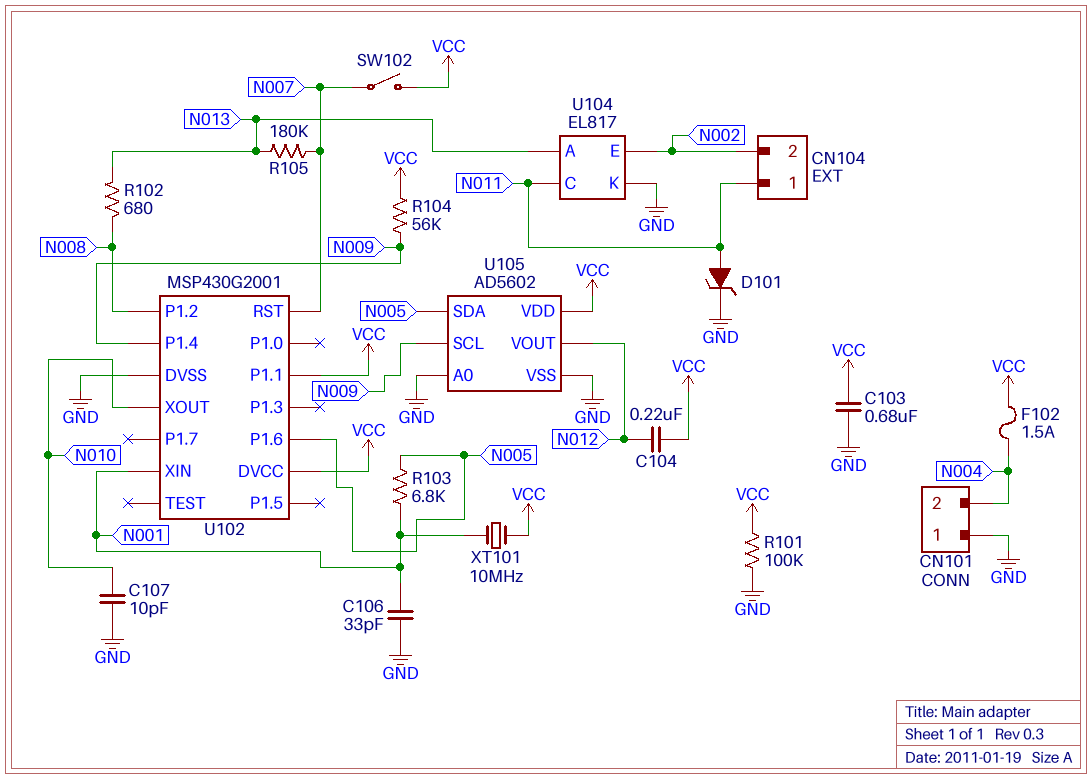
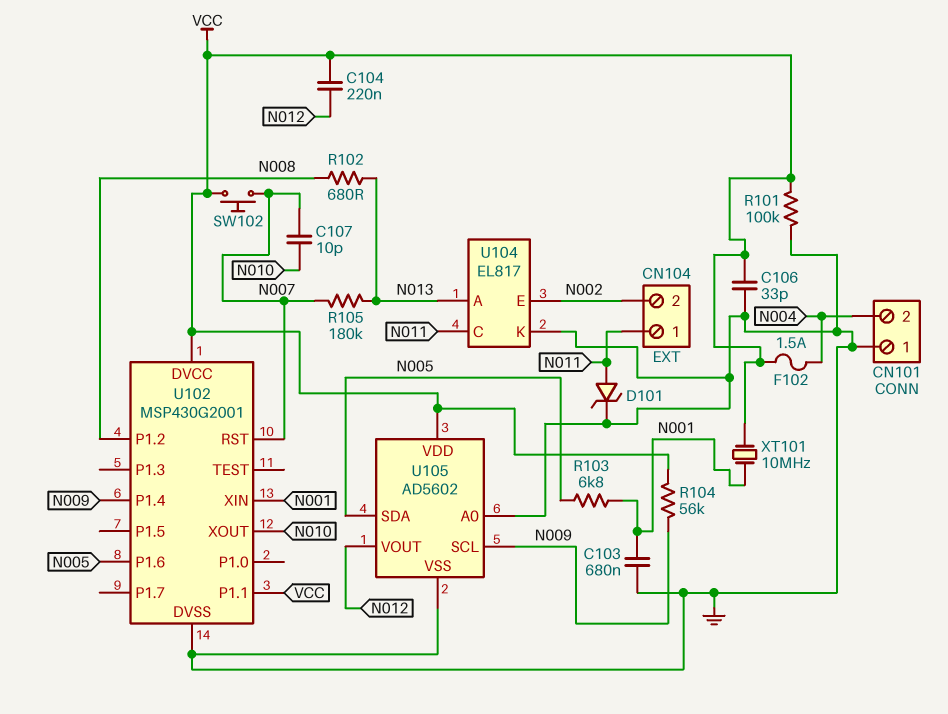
C103: 680nF (GND, VCC) -> 680nF (GND, N001)
C106: 33pF (GND, N001) -> 33pF (GND, VCC)
C107: 10pF (GND, N010) -> 10pF (N007, N010)
SW102: switch (N007, VCC) -> button (N007, VCC)

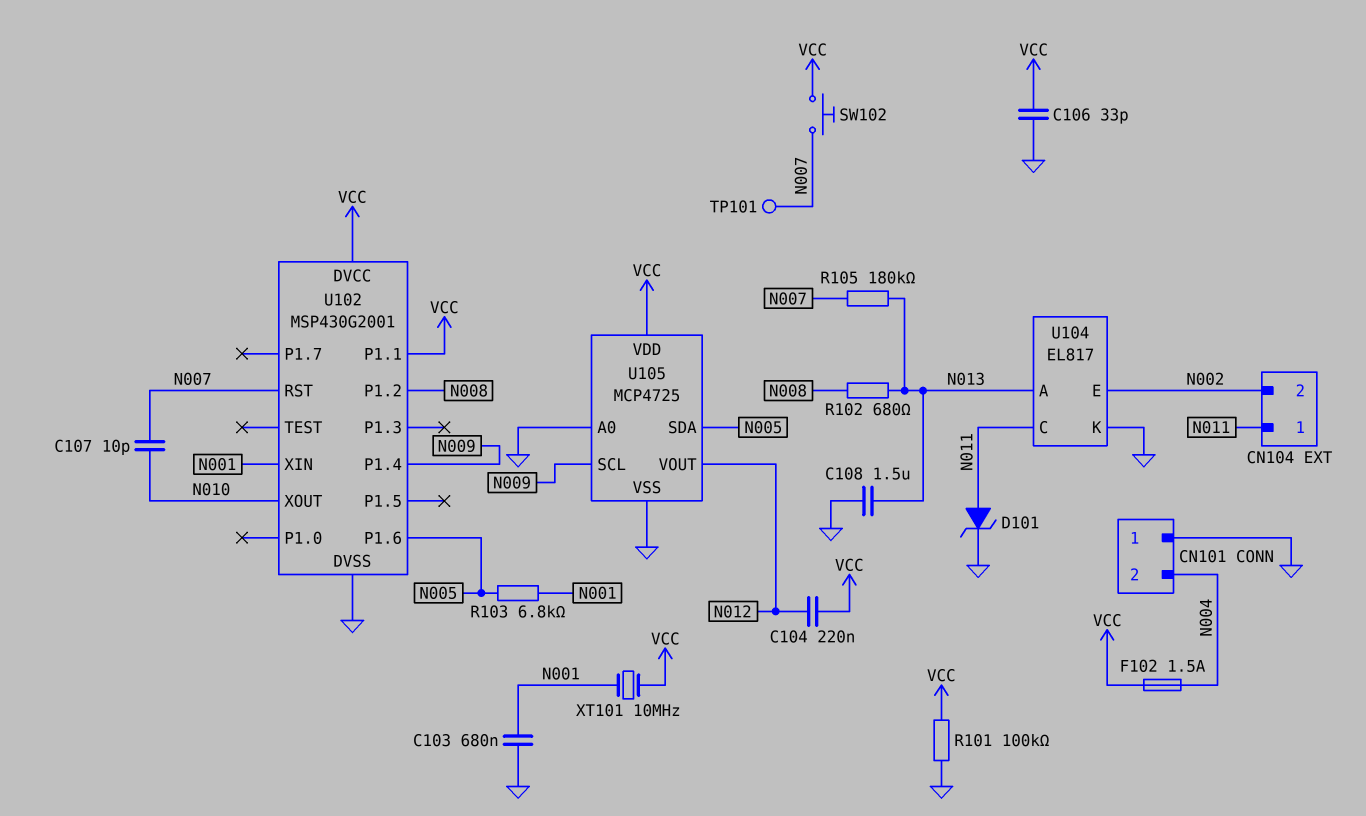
C108: none -> 1.5uF (GND, N013)
R104: 56k (N009, VCC) -> none
TP101: none -> test point (N007)
U105: AD5602 -> MCP4725

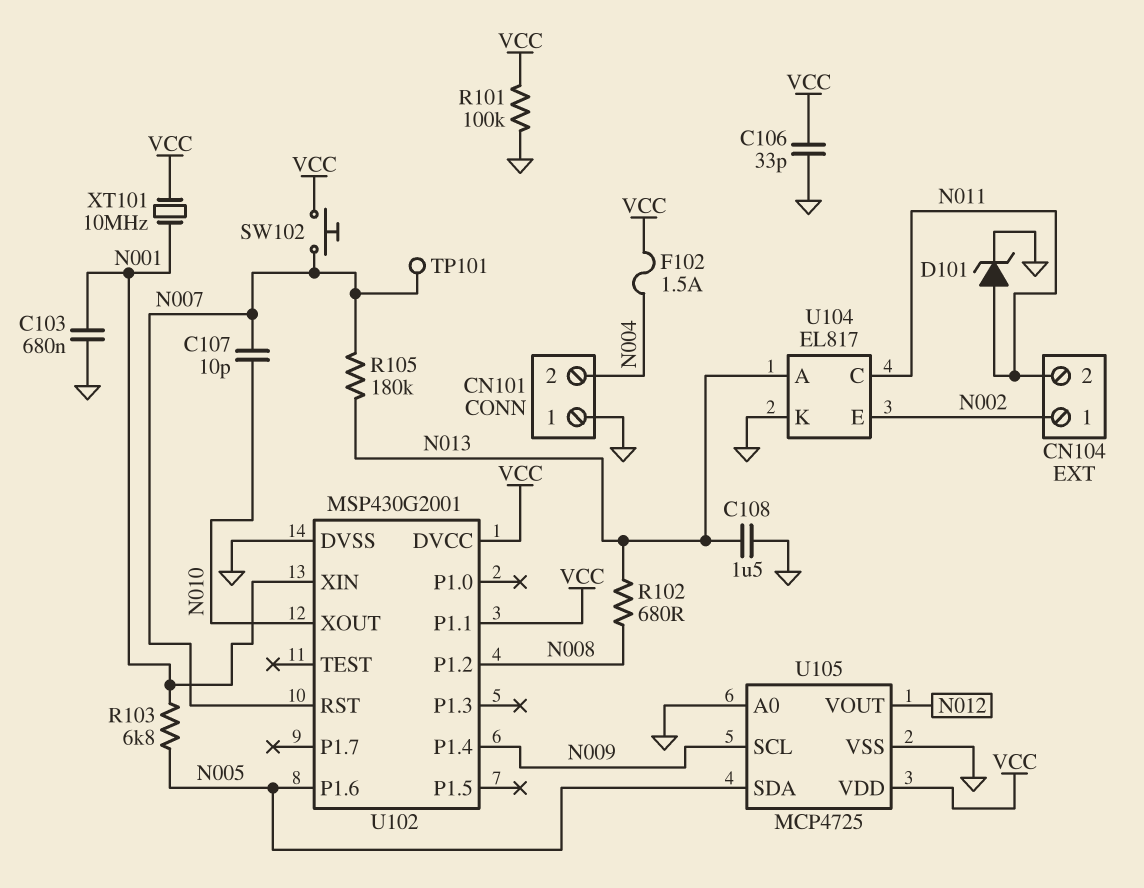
C104: 220nF (N012, VCC) -> none
CN104 pin 1: N011 -> N002
CN104 pin 2: N002 -> N011

